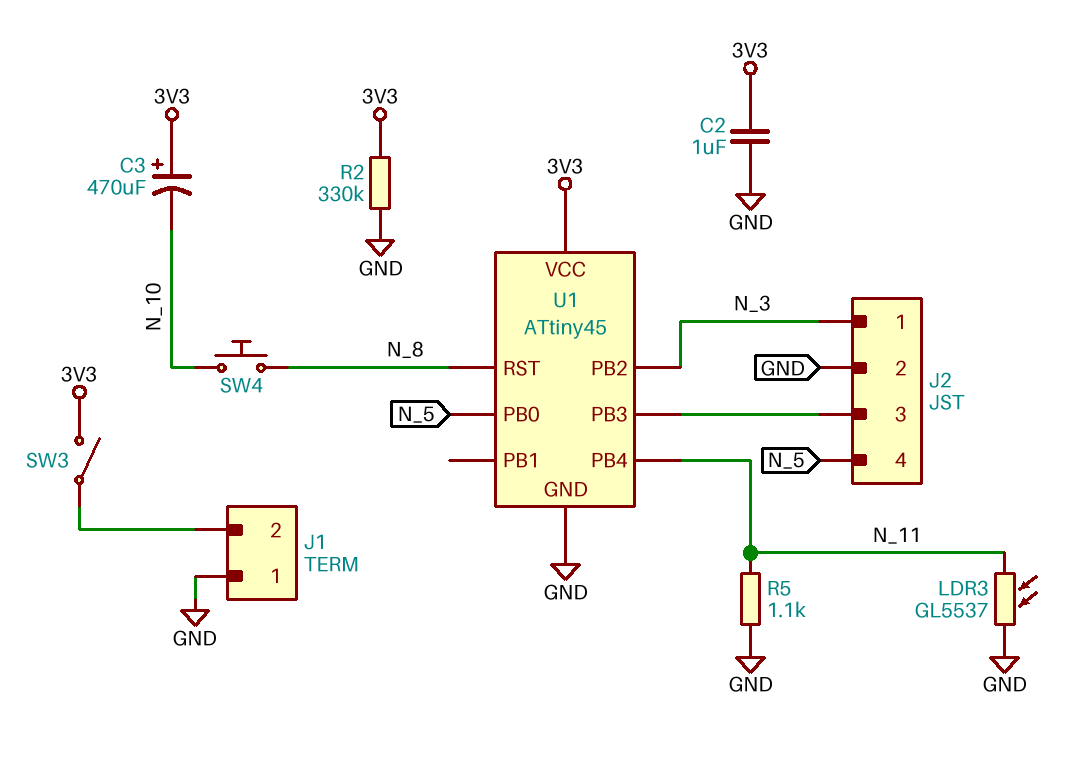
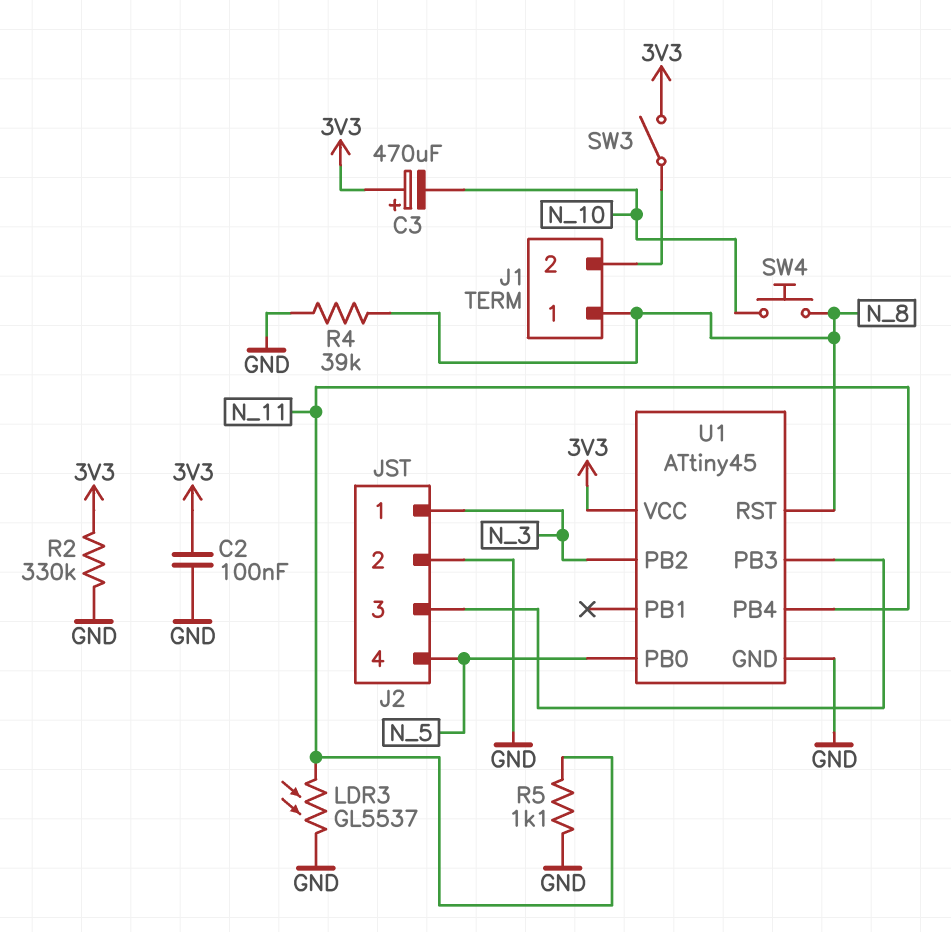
C2: 1uF (3V3, GND) -> 100nF (3V3, GND)
J1 pin 1: GND -> N_8
R4: none -> 39k (GND, N_8)

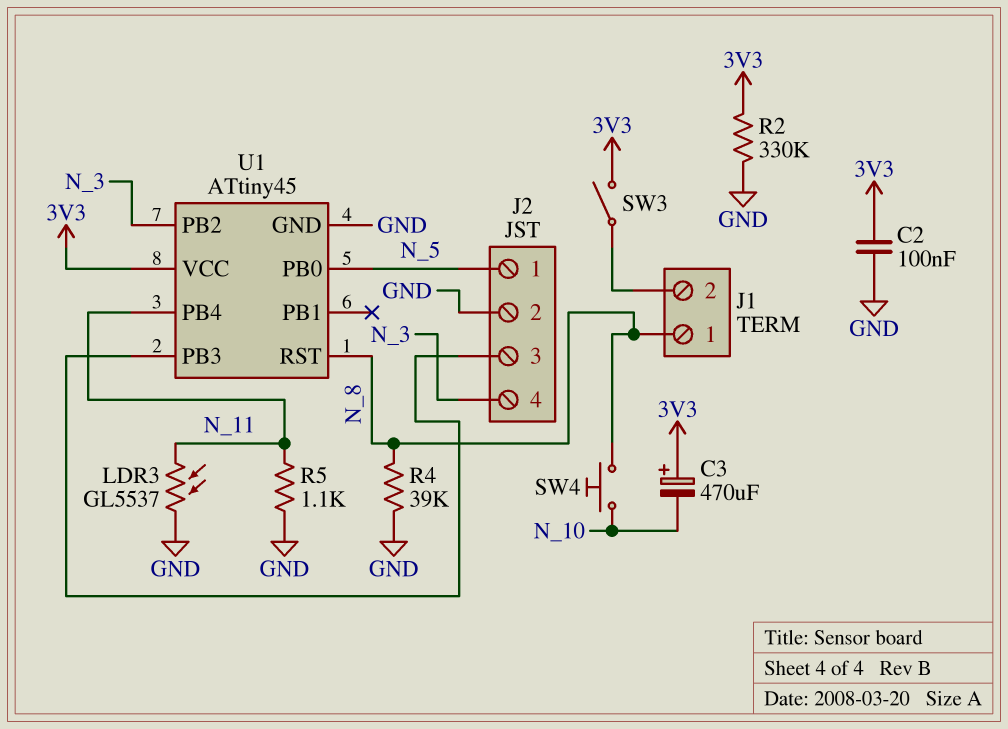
J2 pin 1: N_3 -> N_5
J2 pin 4: N_5 -> N_3

